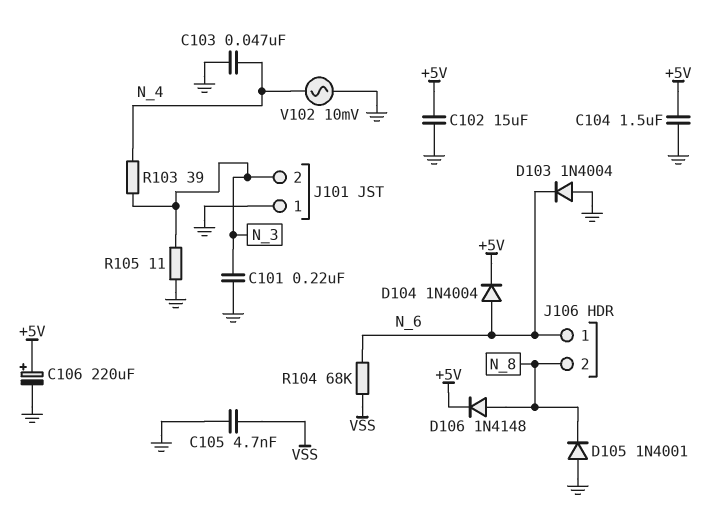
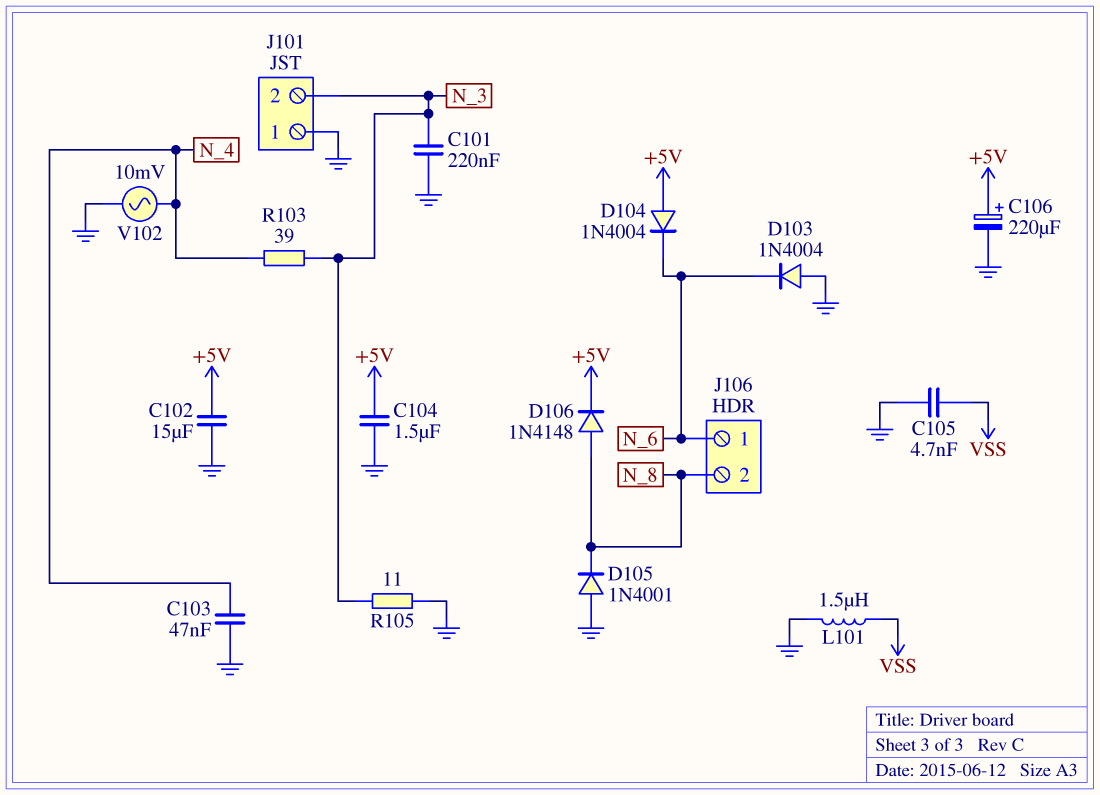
D104: diode 1N4004 (A N_6, K +5V) -> diode 1N4004 (A +5V, K N_6)
L101: none -> 1.5uH (GND, VSS)
R104: 68k (N_6, VSS) -> none

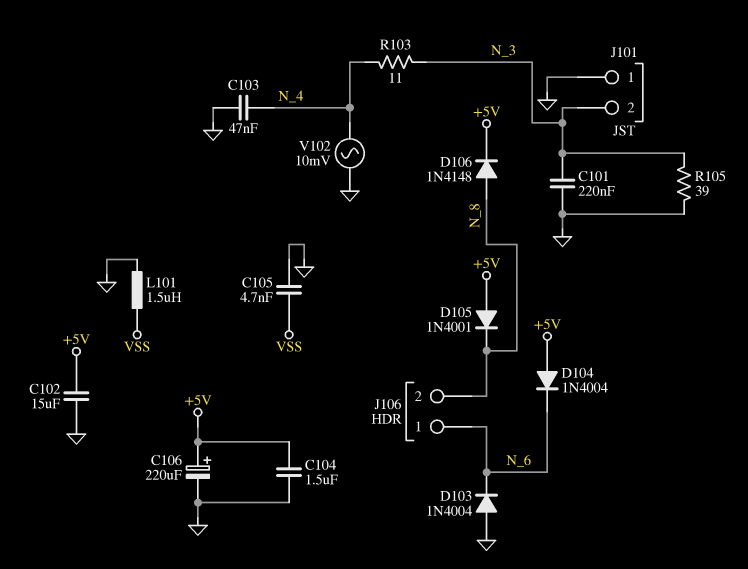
D105: diode 1N4001 (A GND, K N_8) -> diode 1N4001 (A +5V, K N_8)
R103: 39 (N_3, N_4) -> 11 (N_3, N_4)
R105: 11 (GND, N_3) -> 39 (GND, N_3)

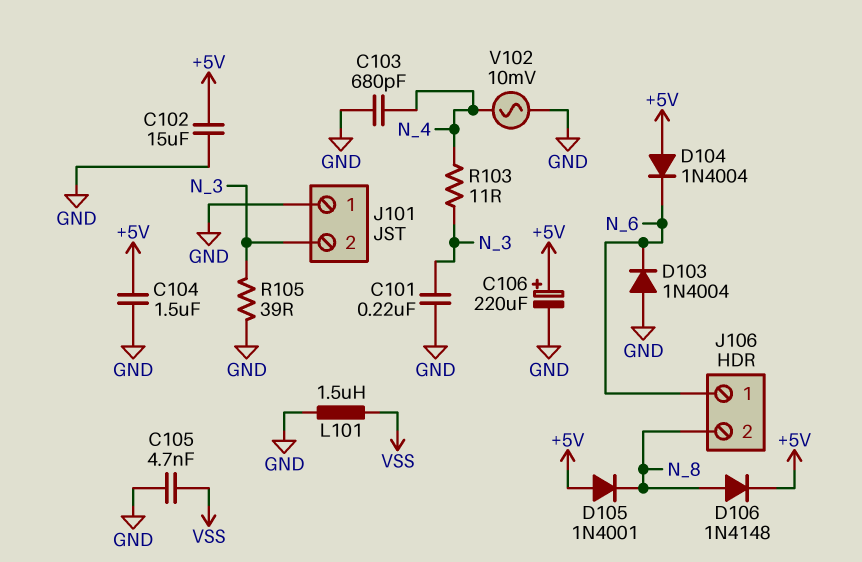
C103: 47nF (GND, N_4) -> 680pF (GND, N_4)

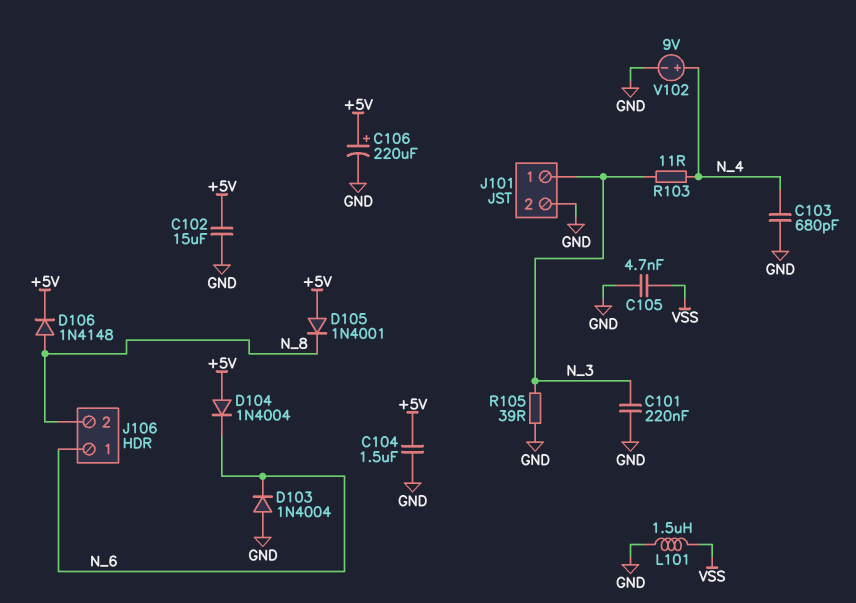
J101 pin 1: GND -> N_3
J101 pin 2: N_3 -> GND
V102: AC 10mV (GND, N_4) -> 9V (plus N_4, minus GND)

